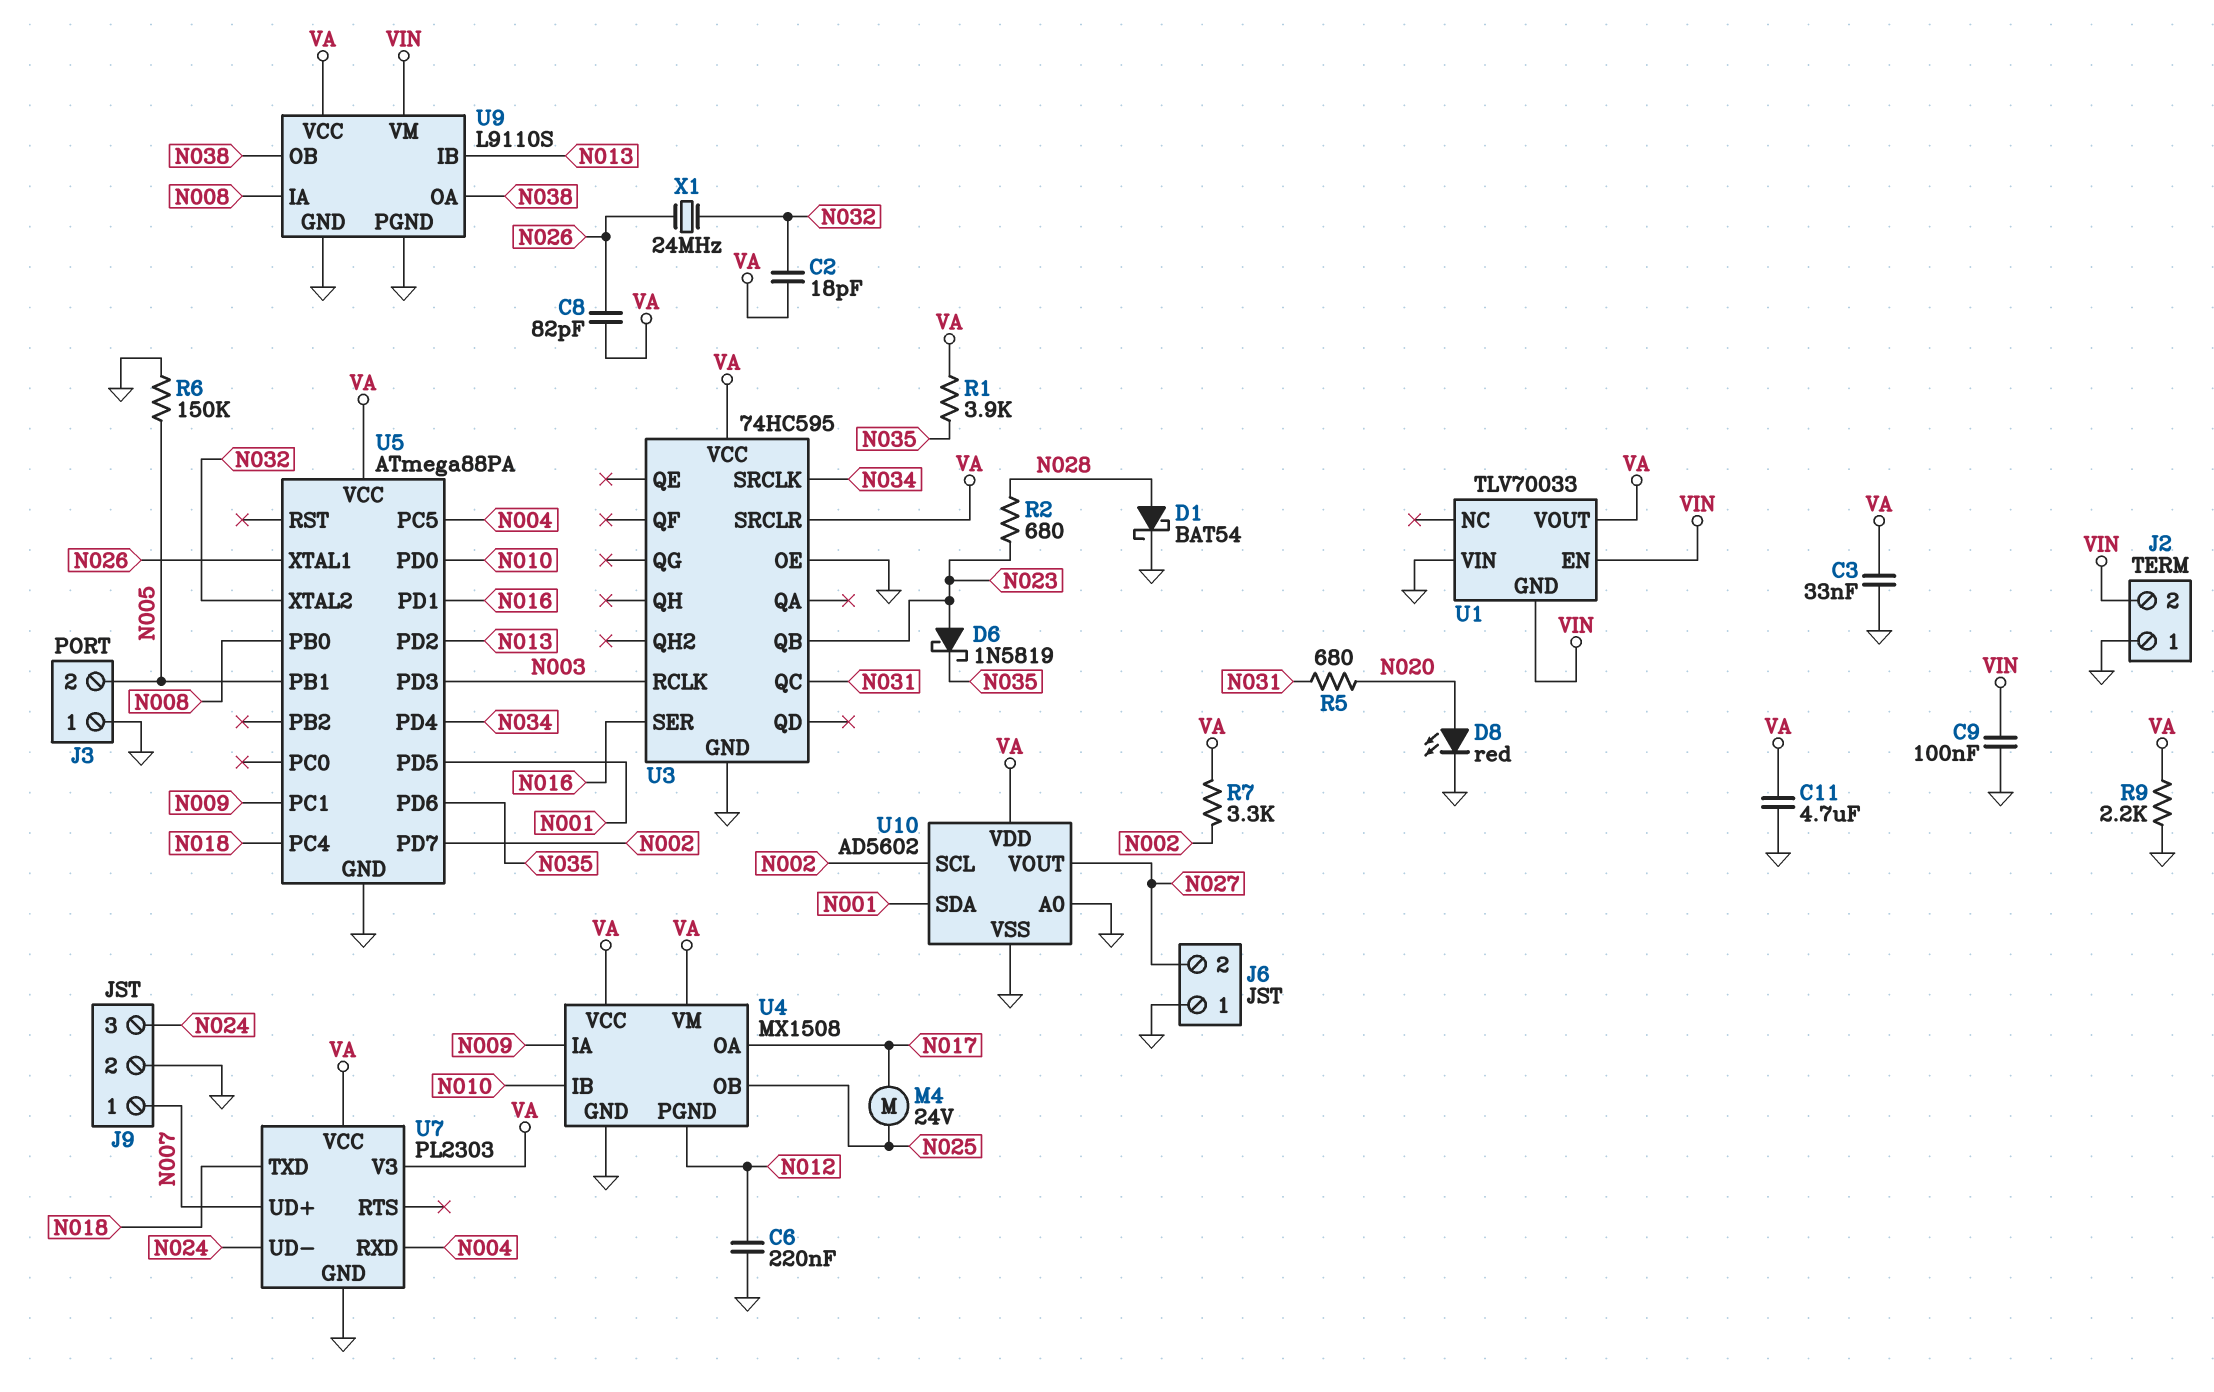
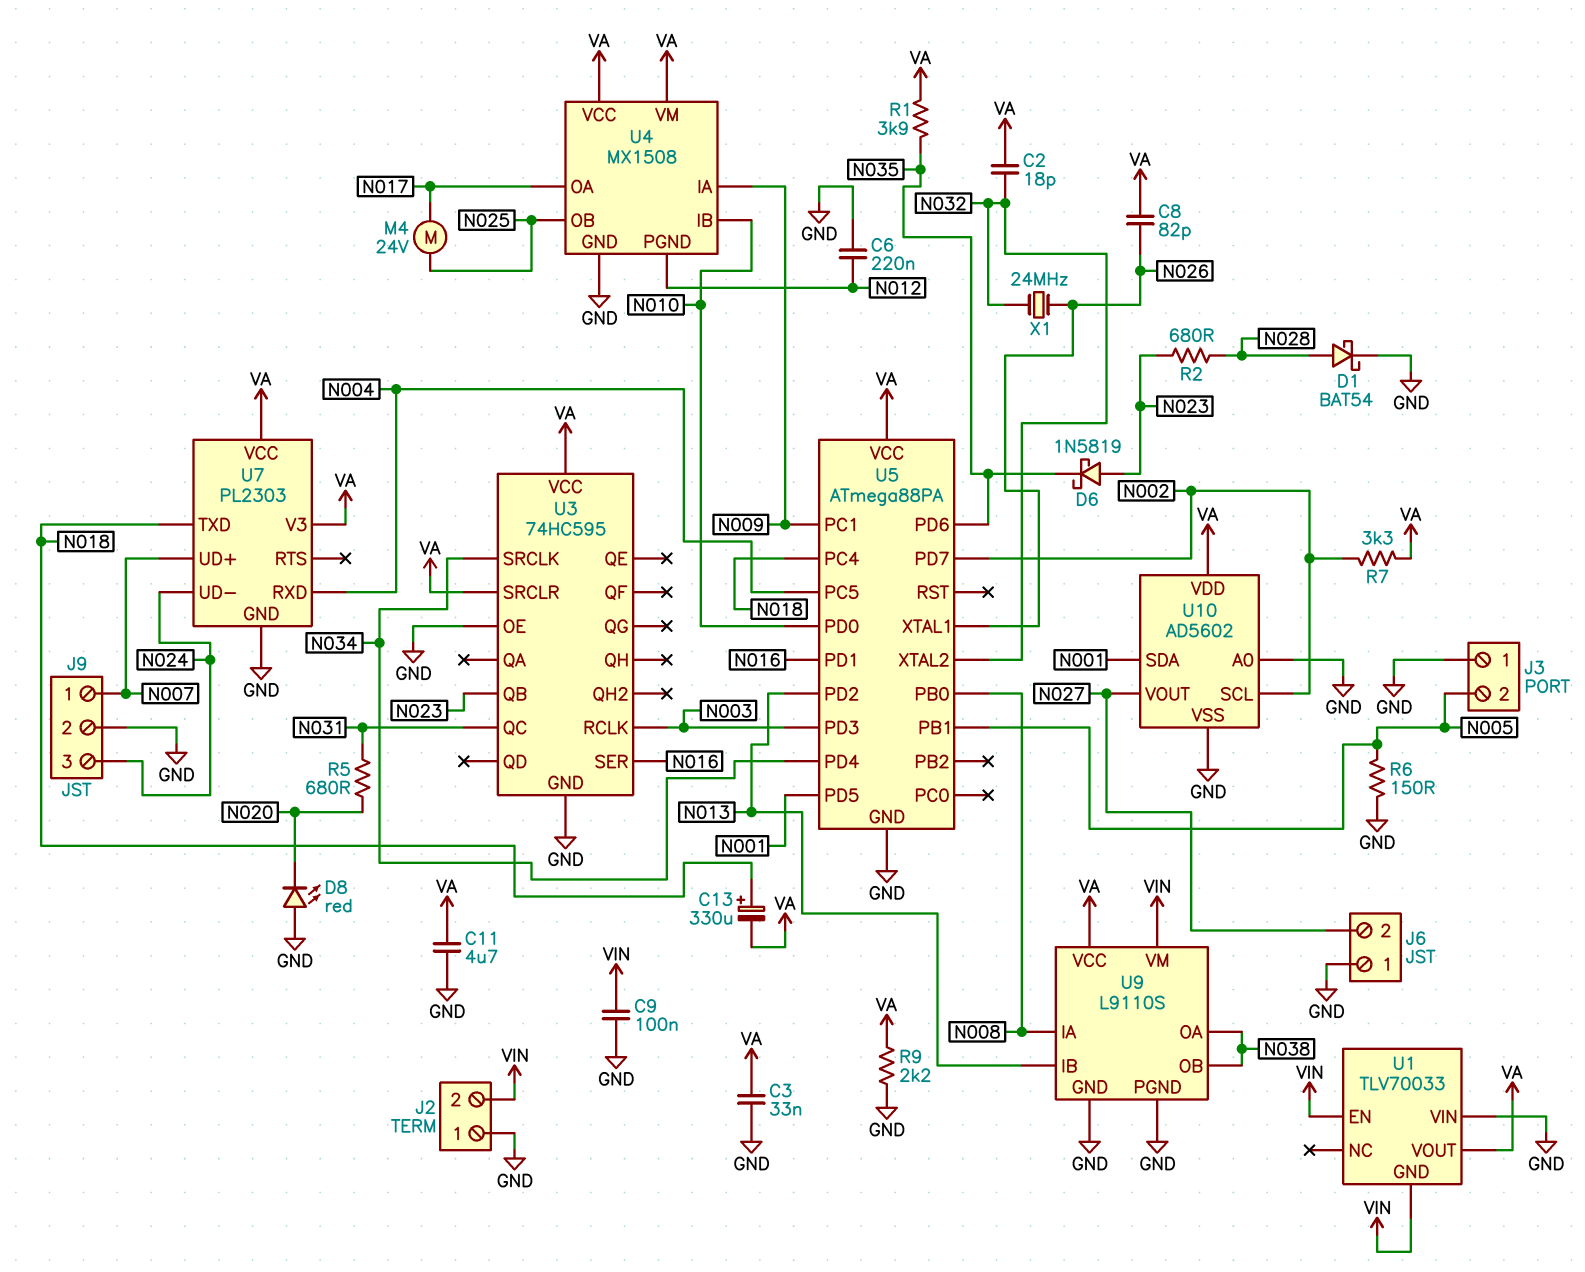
C13: none -> 330uF (plus N018, minus VA)
D8: LED red (A N020, K GND) -> LED red (A GND, K N020)
R6: 150k (GND, N005) -> 150 (GND, N005)

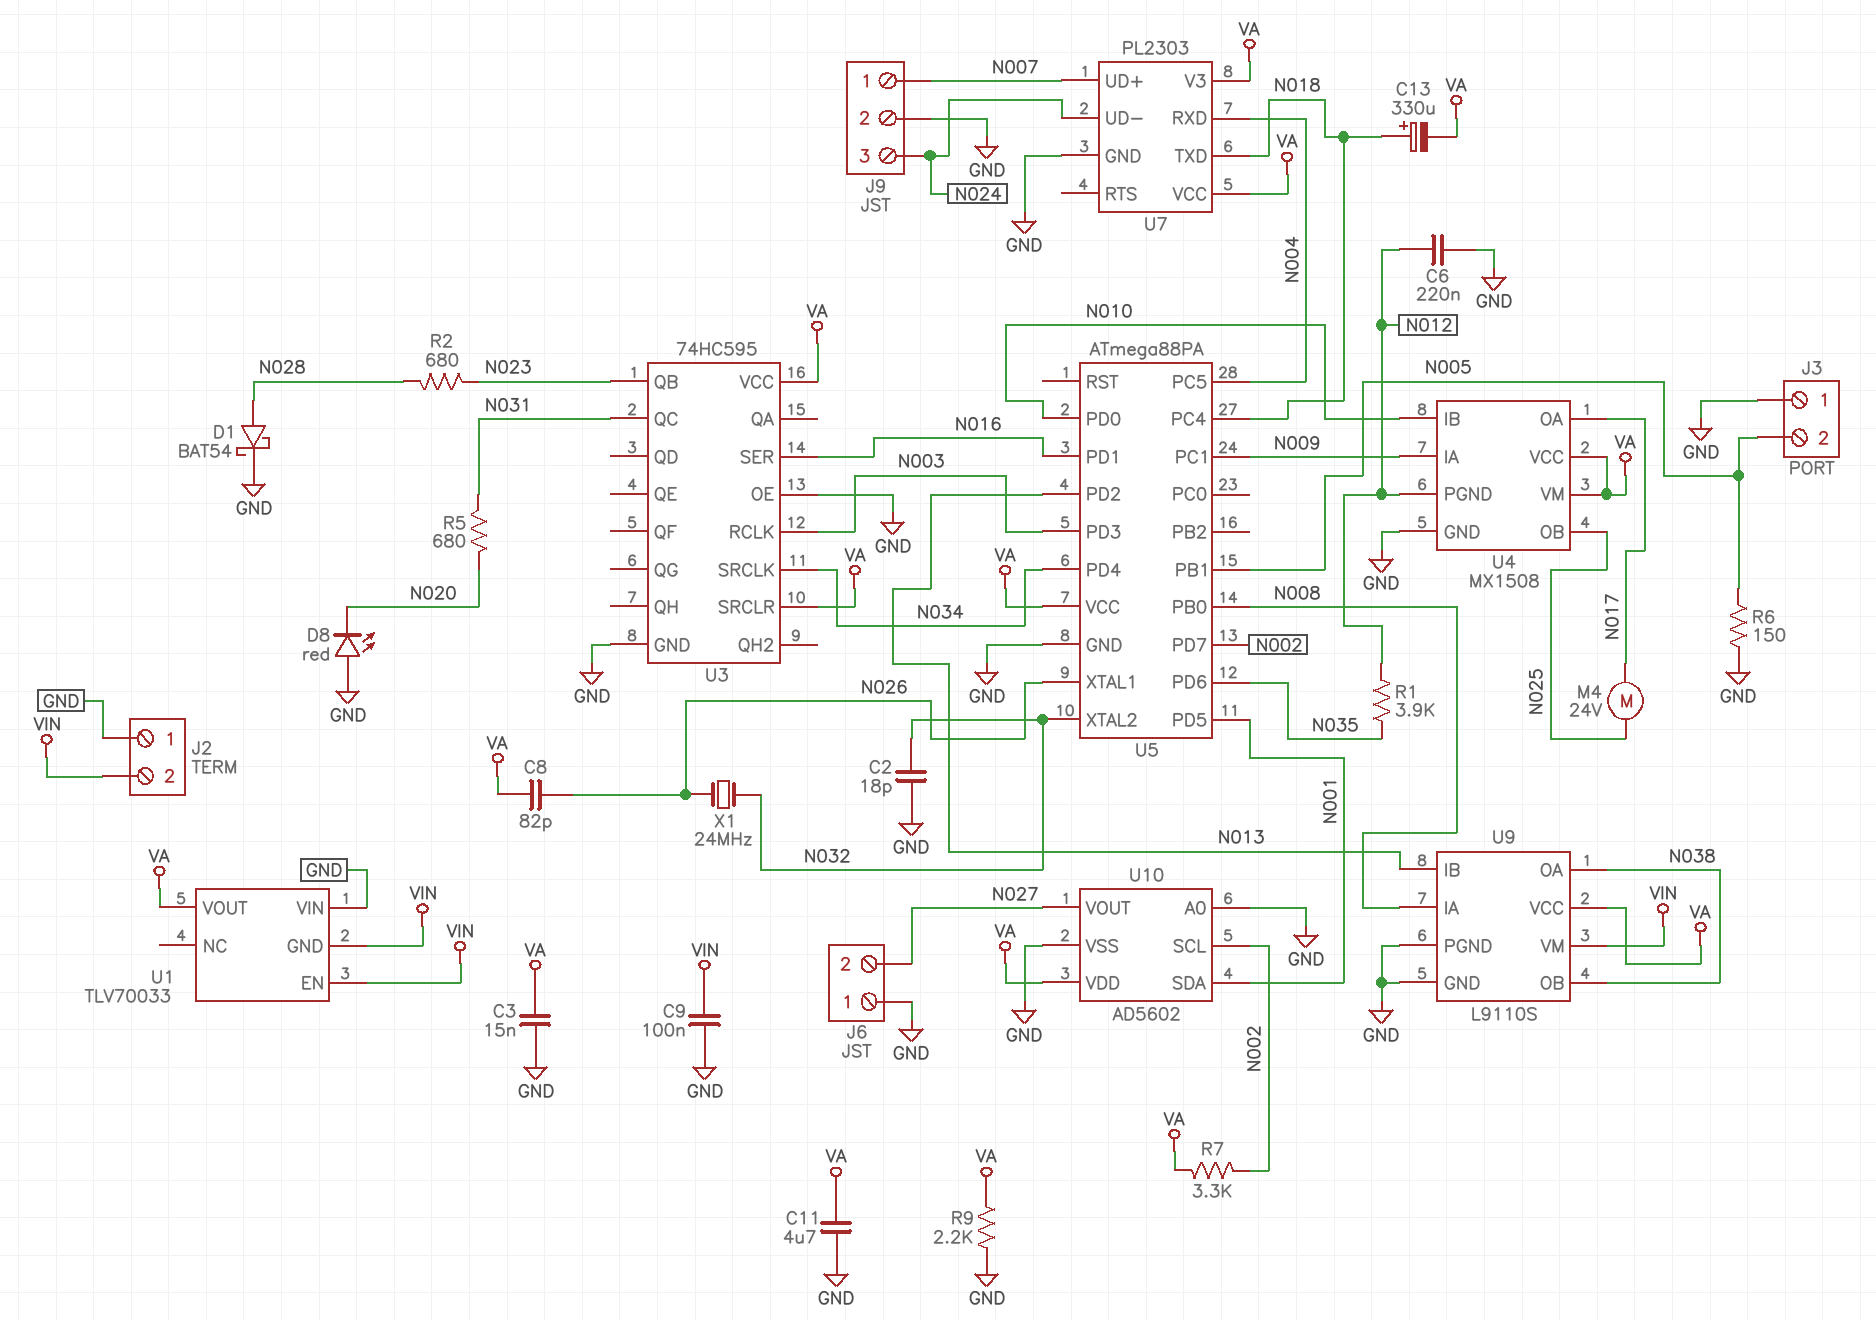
C2: 18pF (N032, VA) -> 18pF (GND, N032)
C3: 33nF (GND, VA) -> 15nF (GND, VA)
D6: schottky 1N5819 (A N023, K N035) -> none
R1: 3.9k (N035, VA) -> 3.9k (N012, N035)

